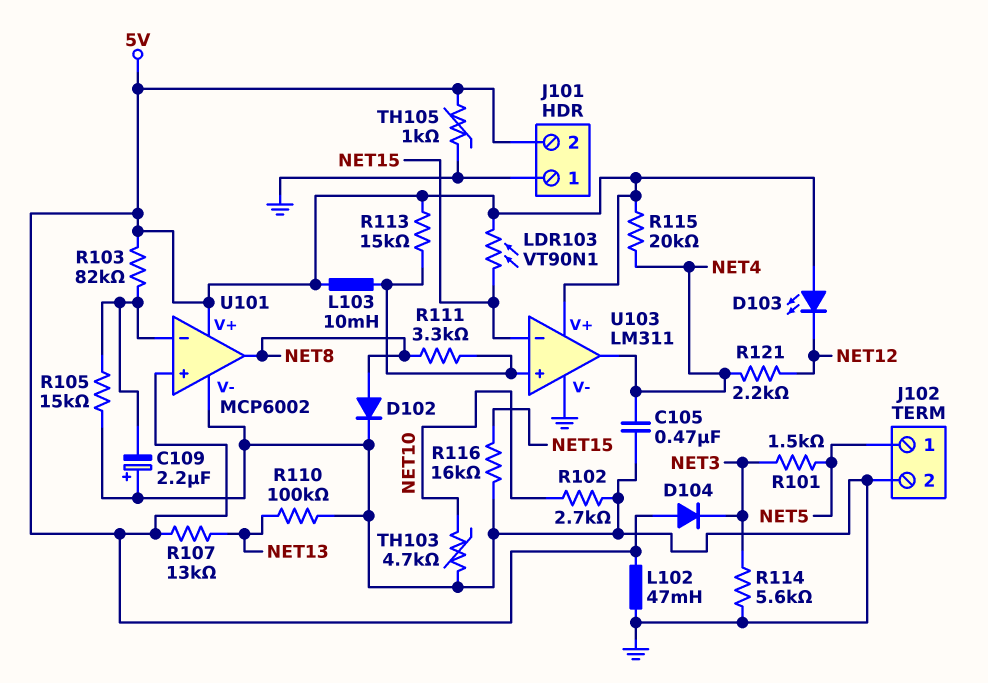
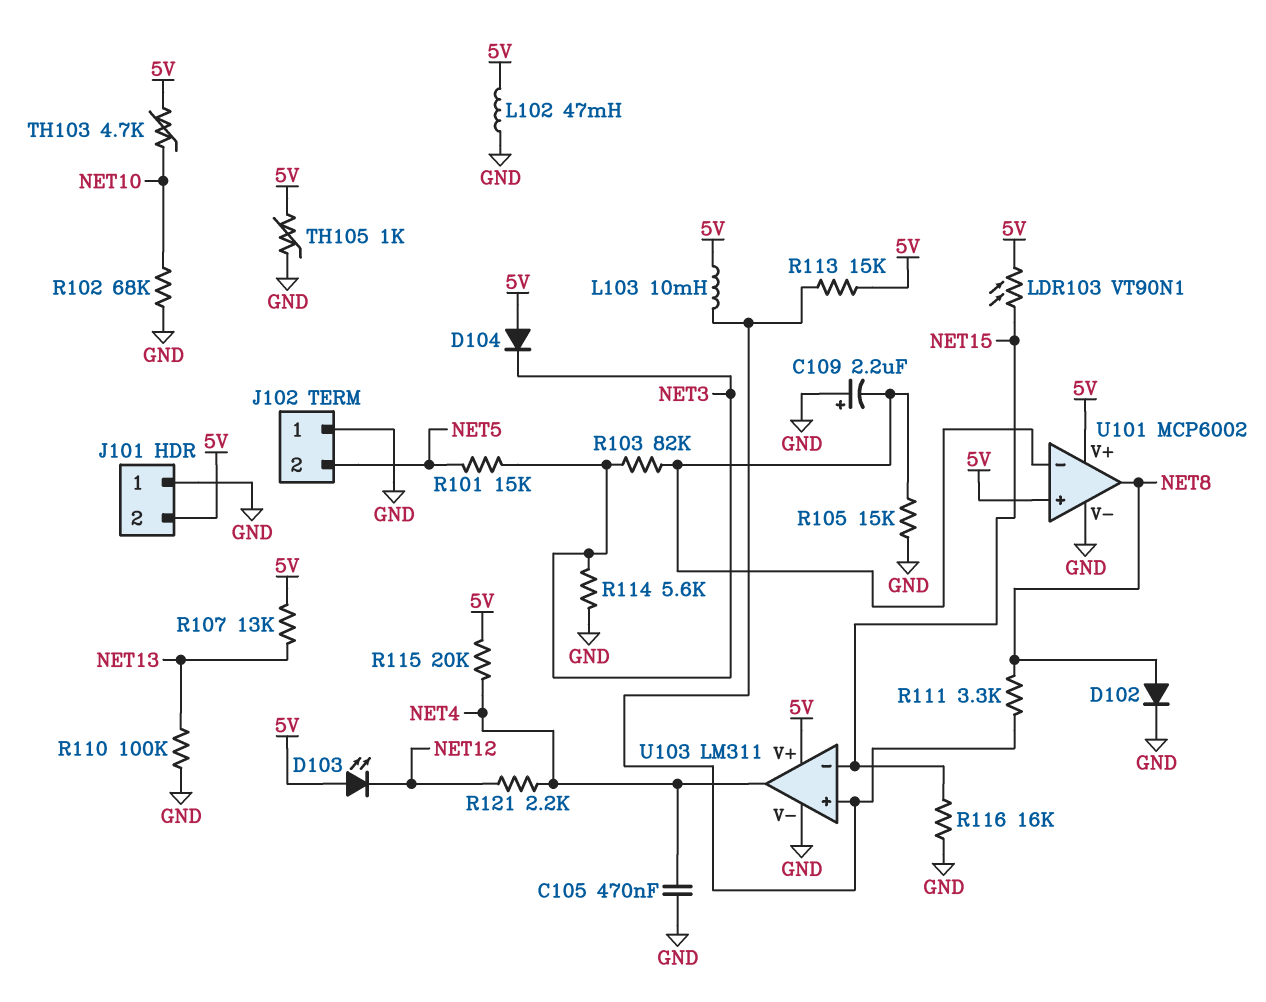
J102 pin 1: NET5 -> GND
J102 pin 2: GND -> NET5
R101: 1.5k (NET3, NET5) -> 15k (NET3, NET5)
R102: 2.7k (GND, NET10) -> 68k (GND, NET10)
R103: 82k (5V, U101/in-) -> 82k (NET3, U101/in-)
TH103: 4.7k (GND, NET10) -> 4.7k (5V, NET10)

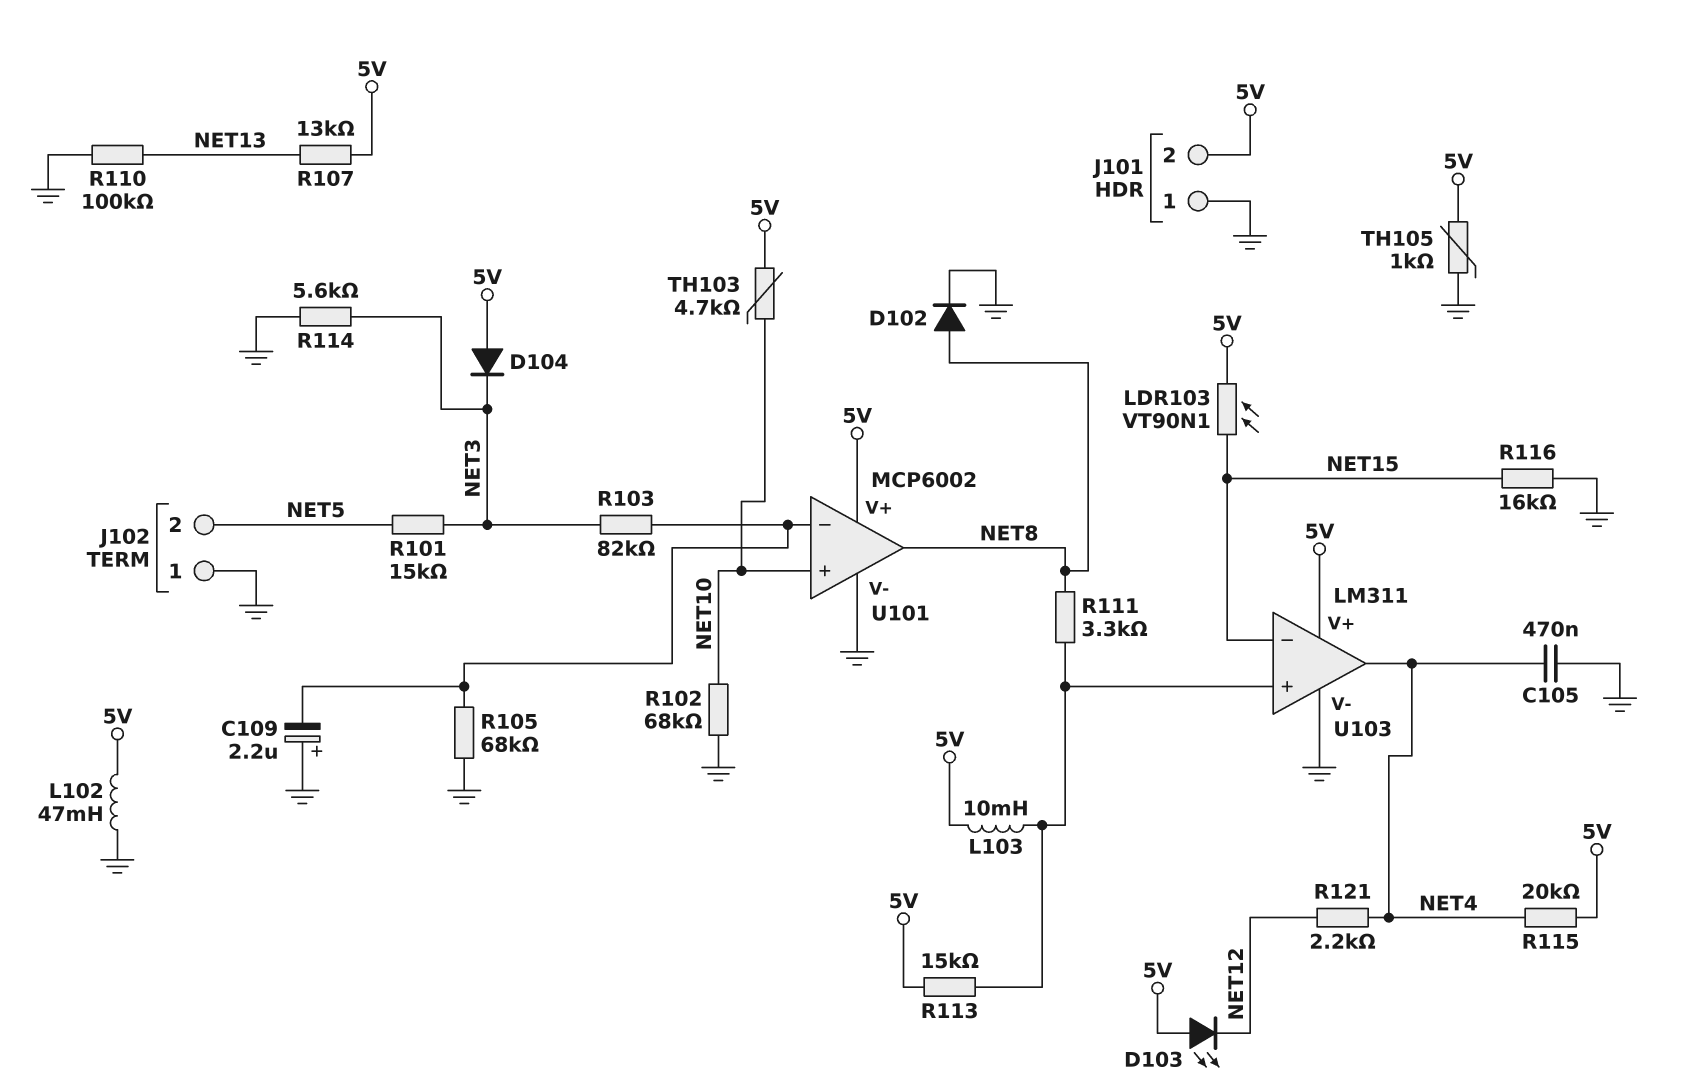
R105: 15k (GND, U101/in-) -> 68k (GND, U101/in-)
U101 pin in+: 5V -> NET10

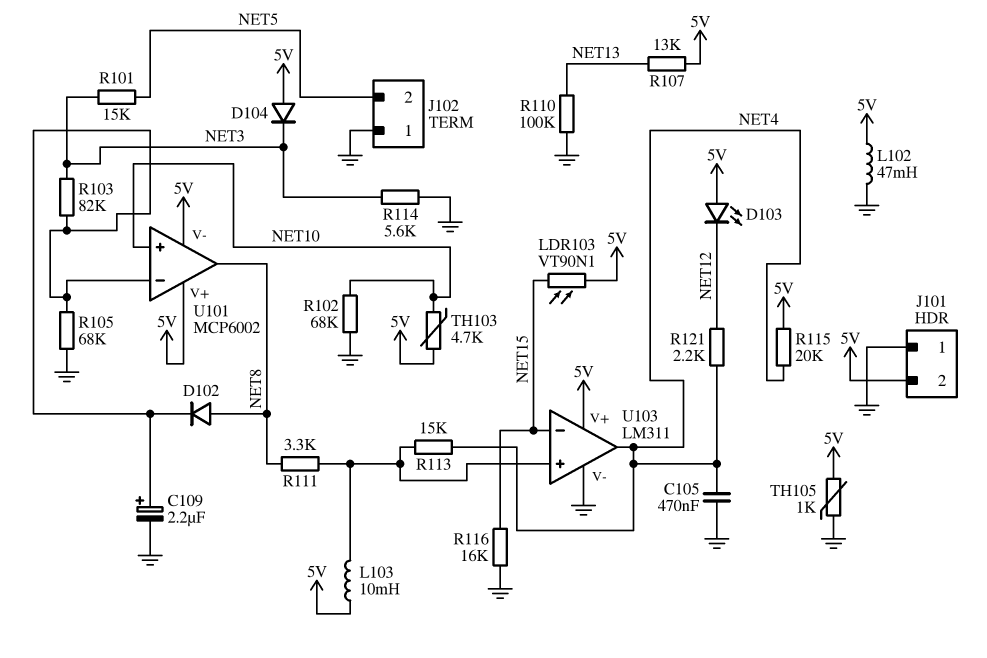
C109: 2.2uF (plus GND, minus U101/in-) -> 2.2uF (plus U101/in-, minus GND)
D102: diode (A NET8, K GND) -> diode (A NET8, K U101/in-)
R113: 15k (5V, U103/in+) -> 15k (NET4, U103/in+)
U101 pin V-: GND -> 5V

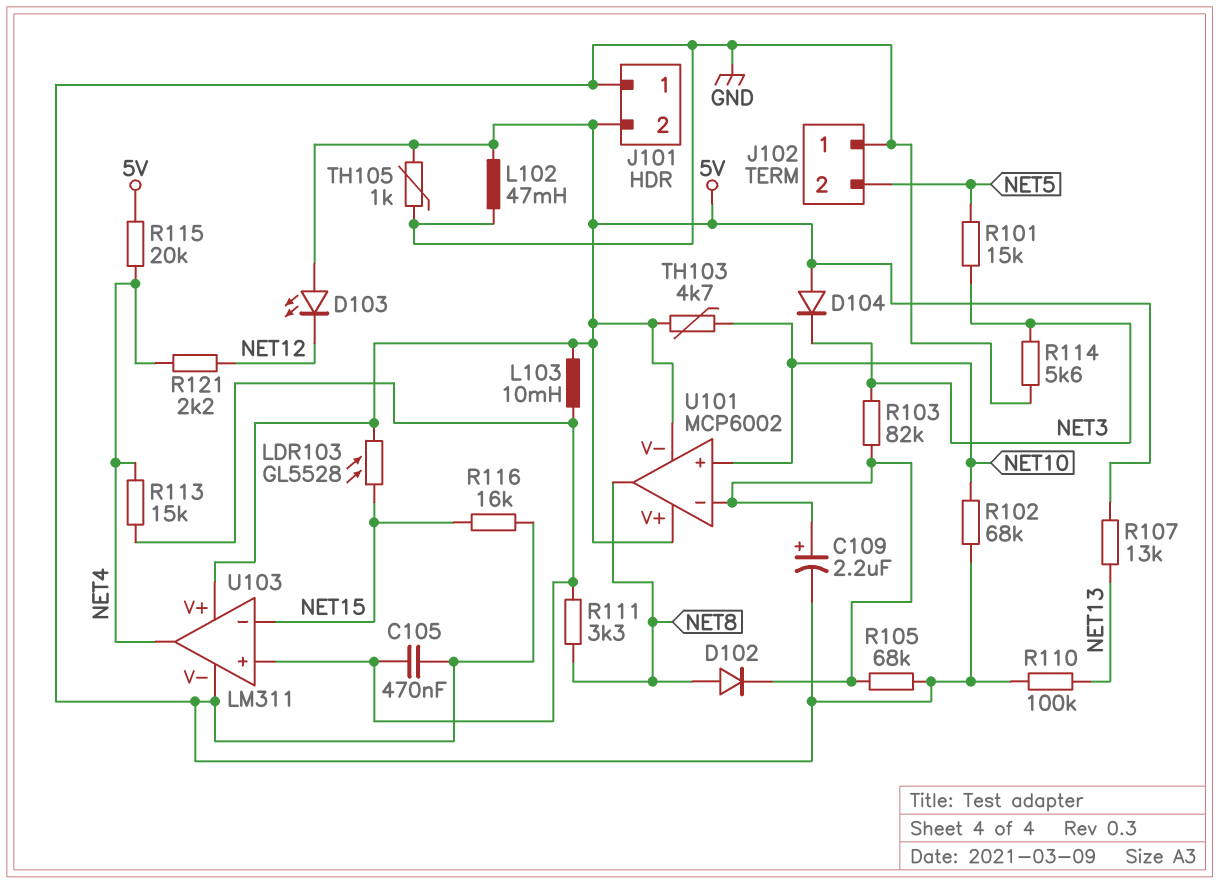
C105: 470nF (GND, NET4) -> 470nF (GND, U103/in+)
LDR103: VT90N1 (5V, NET15) -> GL5528 (5V, NET15)

